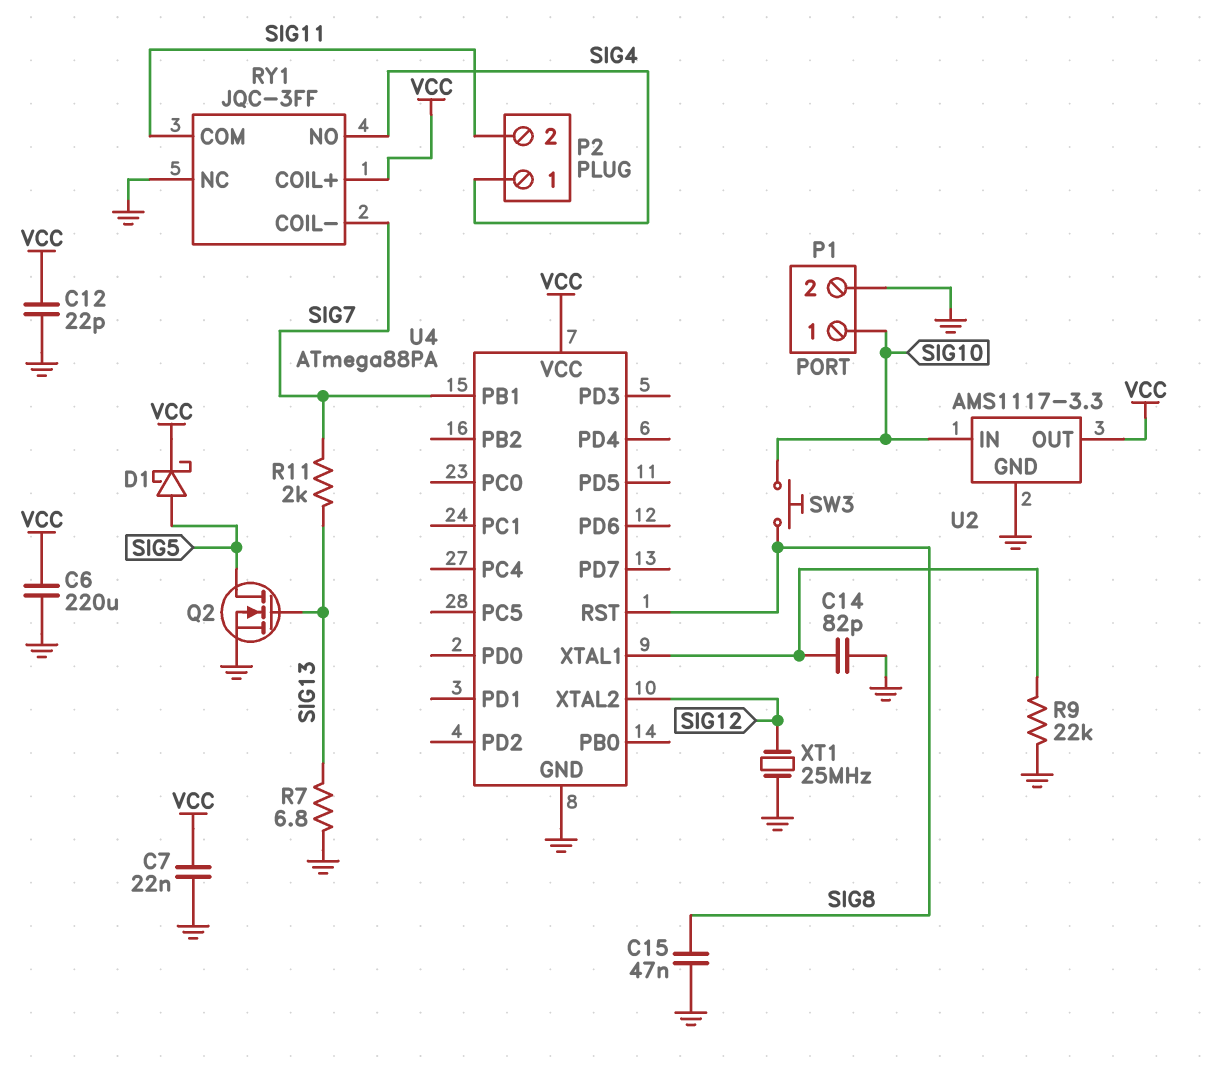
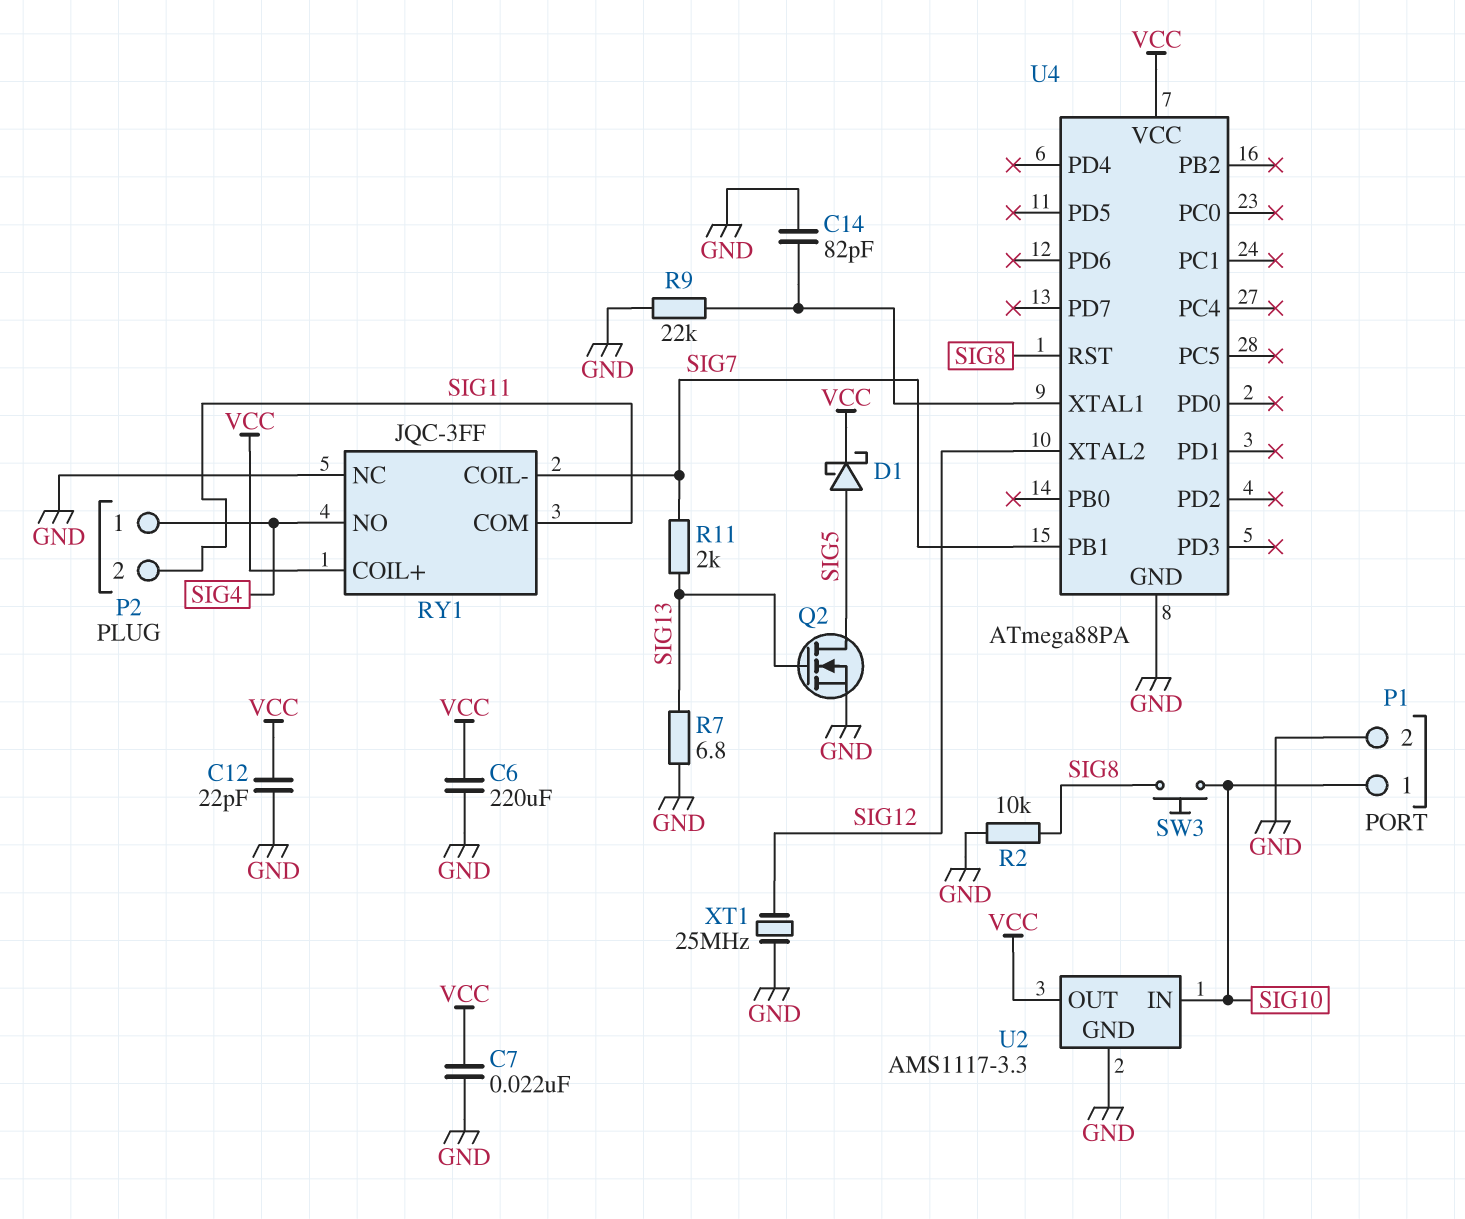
C15: 47nF (GND, SIG8) -> none
R2: none -> 10k (GND, SIG8)

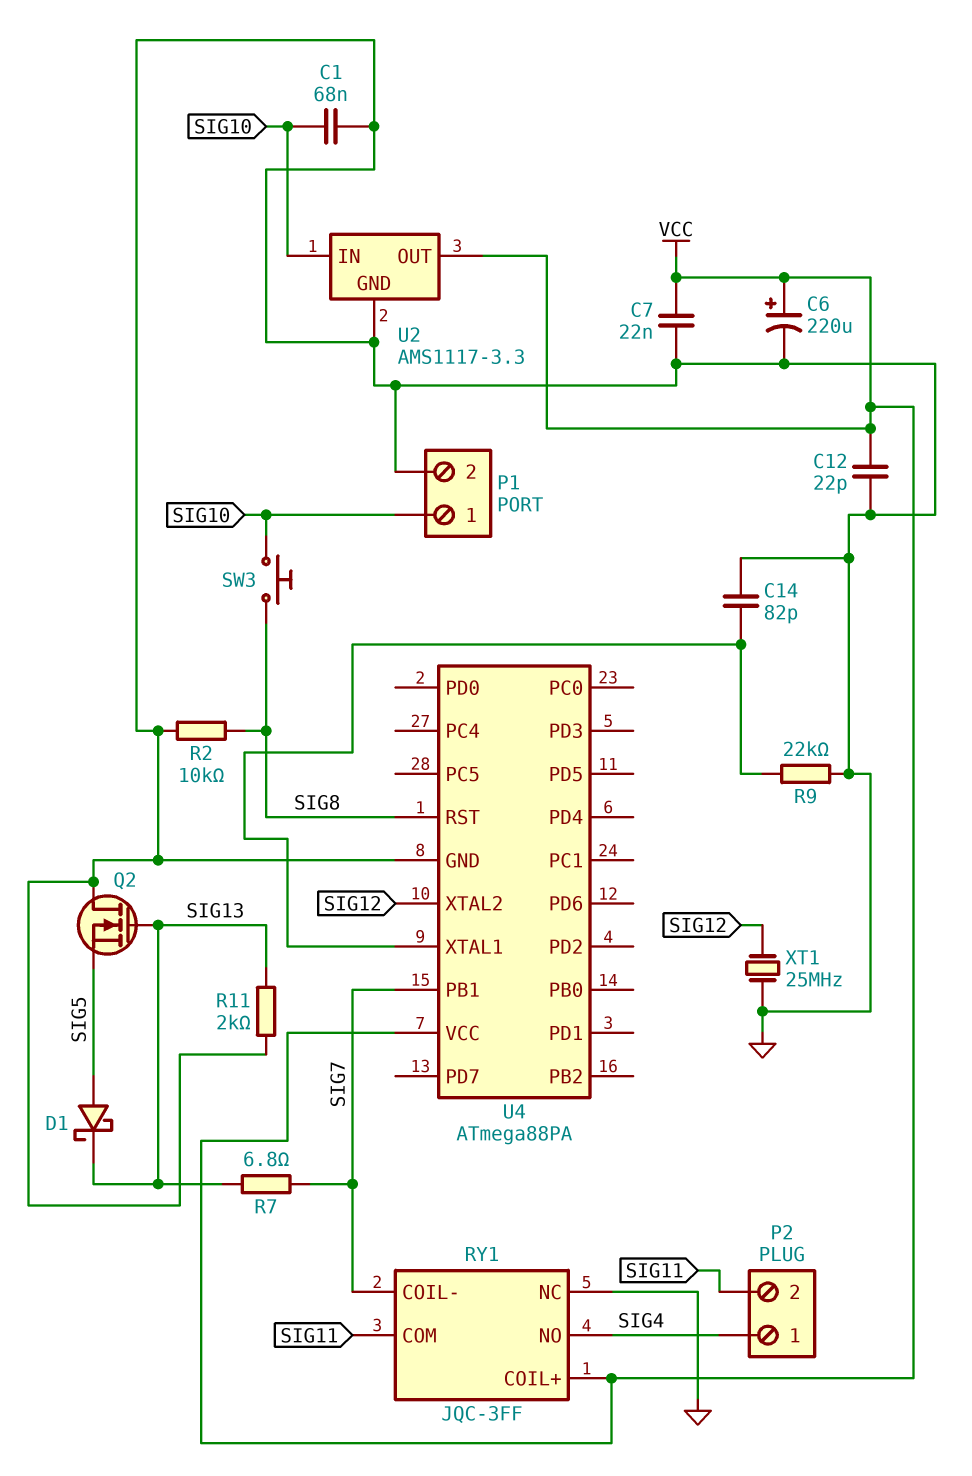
C1: none -> 68nF (GND, SIG10)
C6: 220uF (GND, VCC) -> 220uF (plus VCC, minus GND)
D1: schottky (A SIG5, K VCC) -> schottky (A SIG5, K SIG13)
Q2: NMOS (G SIG13, D SIG5, S GND) -> NMOS (G SIG13, D GND, S SIG5)
R7: 6.8 (GND, SIG13) -> 6.8 (SIG7, SIG13)
R11: 2k (SIG7, SIG13) -> 2k (GND, SIG13)

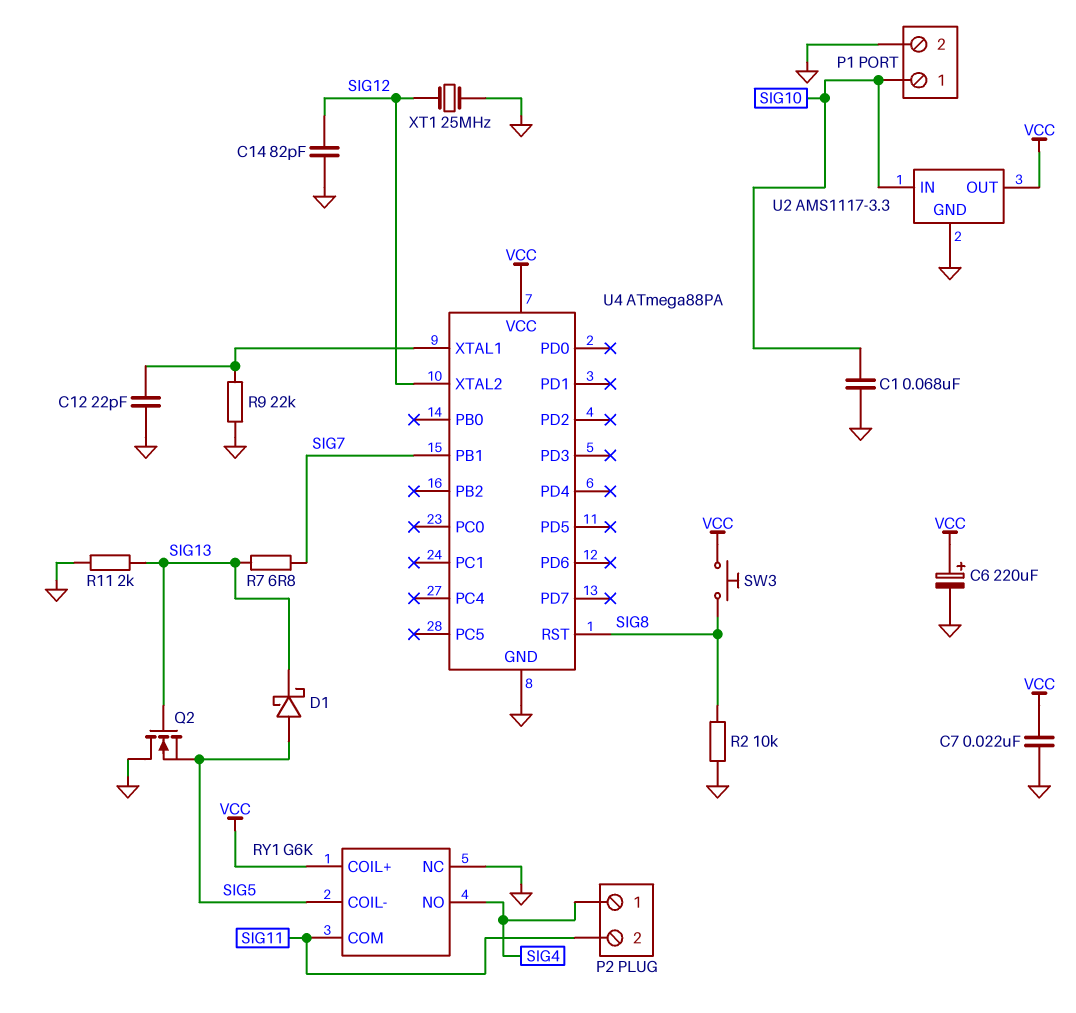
C12: 22pF (GND, VCC) -> 22pF (GND, U4/XTAL1)
C14: 82pF (GND, U4/XTAL1) -> 82pF (GND, SIG12)
RY1: JQC-3FF -> G6K
RY1 pin COIL-: SIG7 -> SIG5
SW3: button (SIG8, SIG10) -> button (SIG8, VCC)

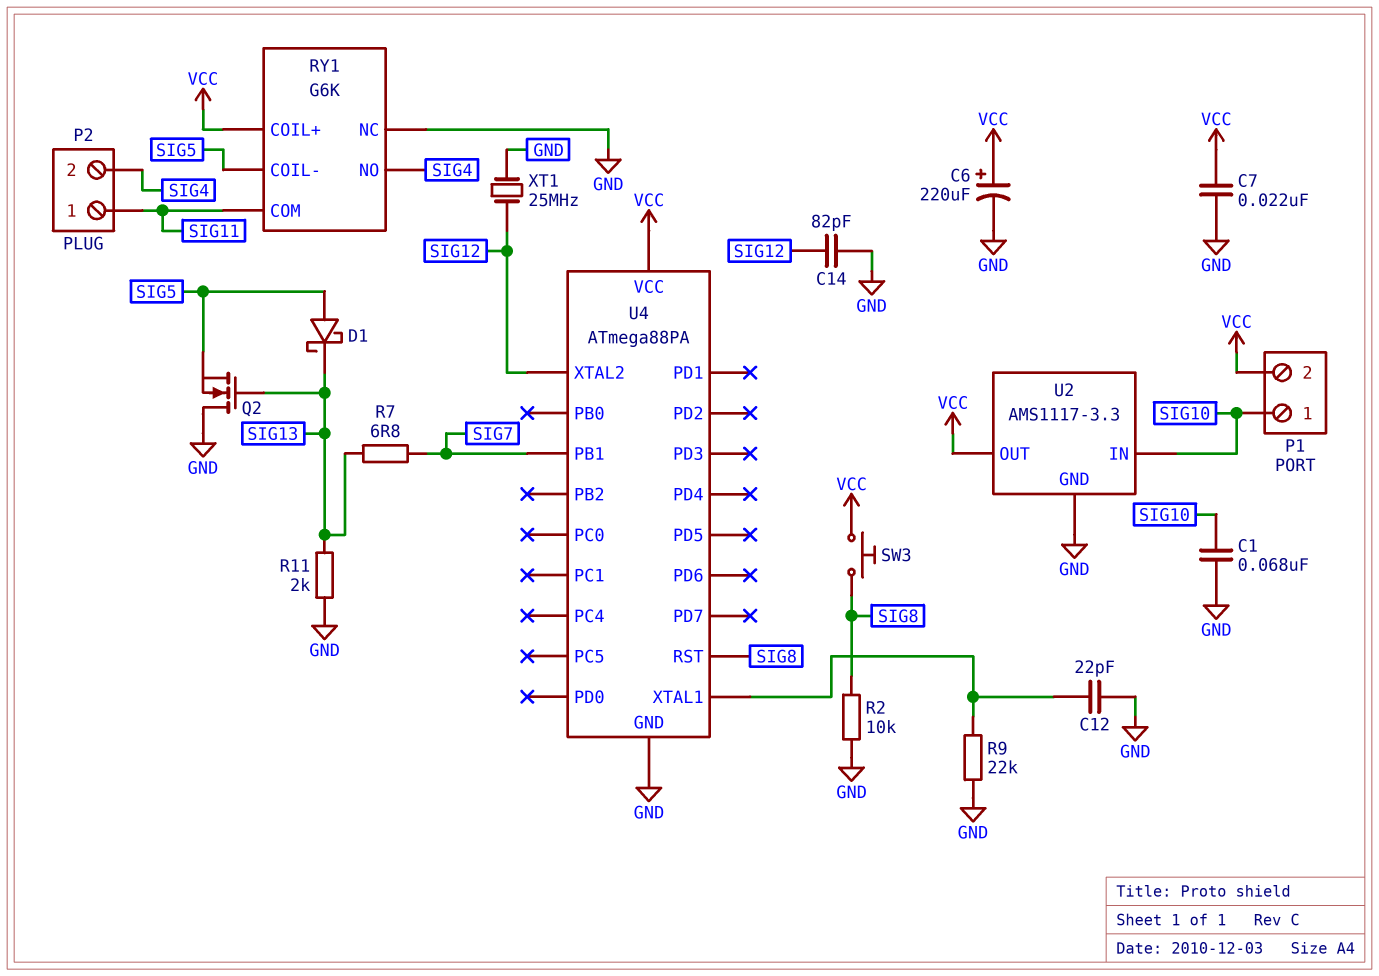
P1 pin 2: GND -> VCC
P2 pin 1: SIG4 -> SIG11
P2 pin 2: SIG11 -> SIG4

